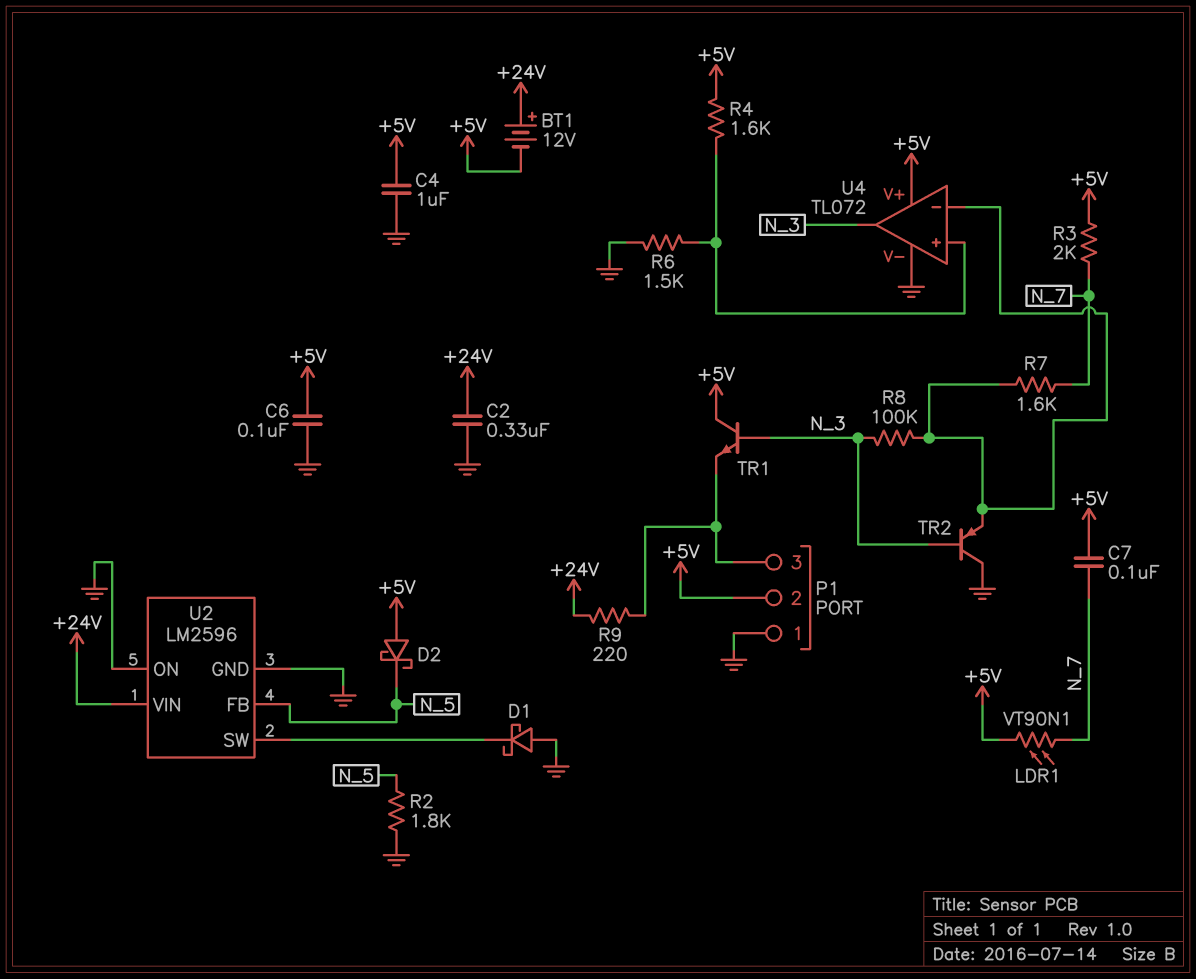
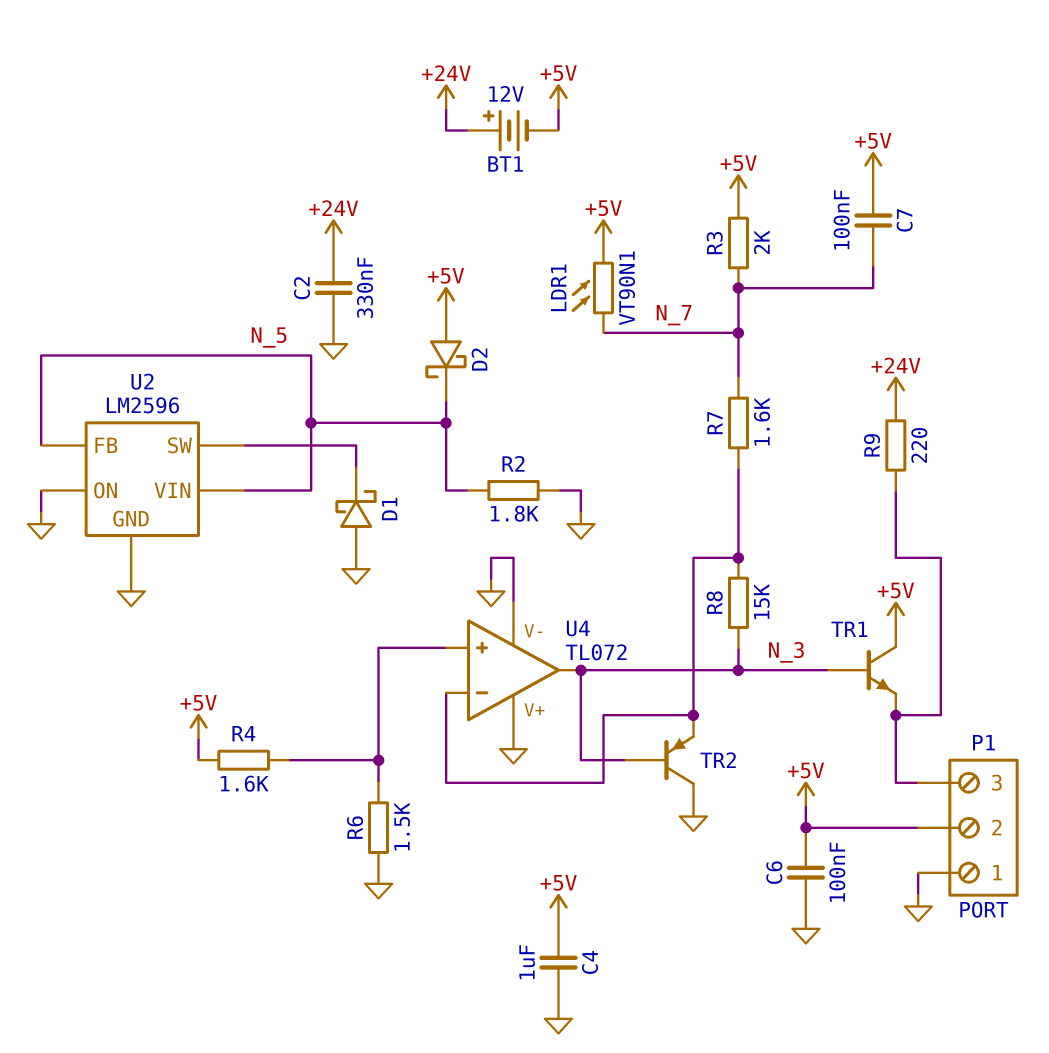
R8: 100k (N_3, U4/in-) -> 15k (N_3, U4/in-)
U2 pin VIN: +24V -> N_5
U4 pin V+: +5V -> GND

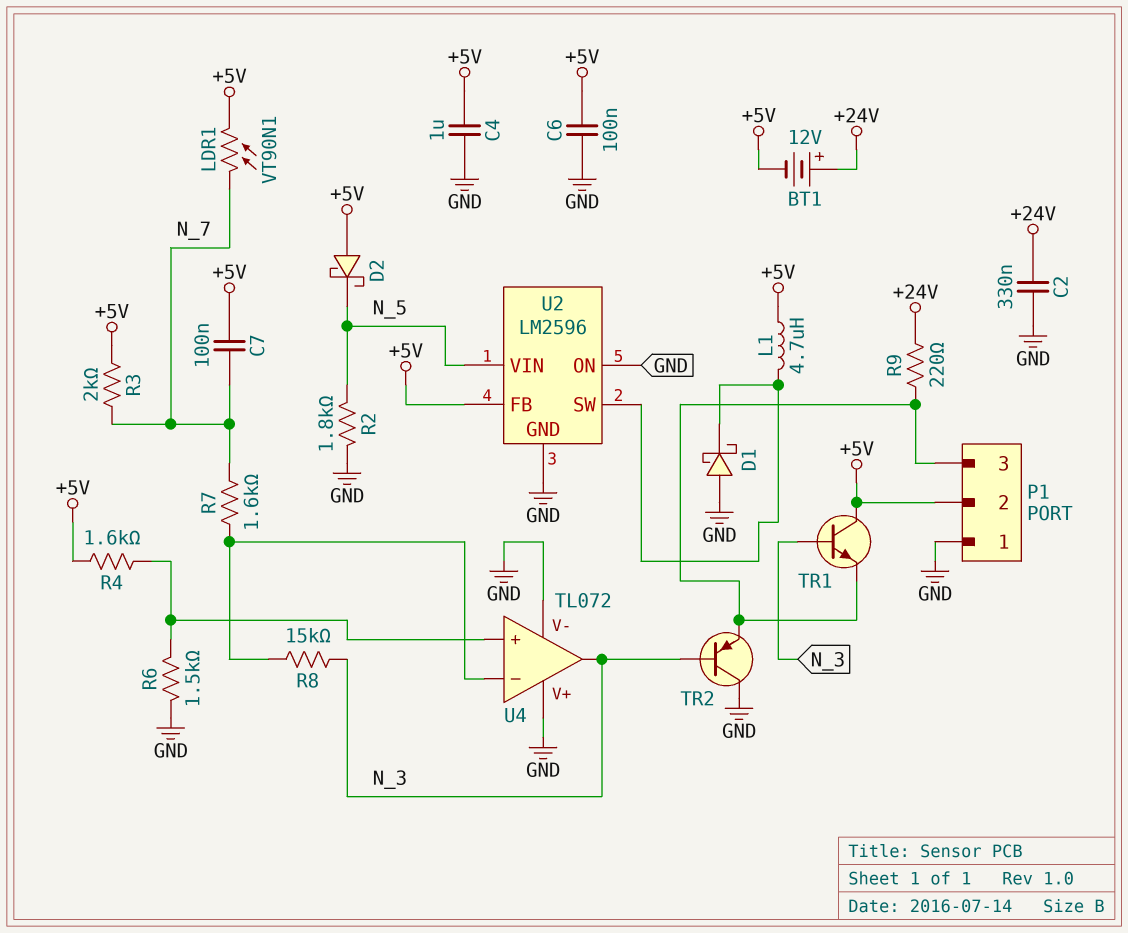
L1: none -> 4.7uH (+5V, U2/SW)
TR2: PNP (B N_3, C GND, E U4/in-) -> PNP (B N_3, C GND, E P1/3)
U2 pin FB: N_5 -> +5V

